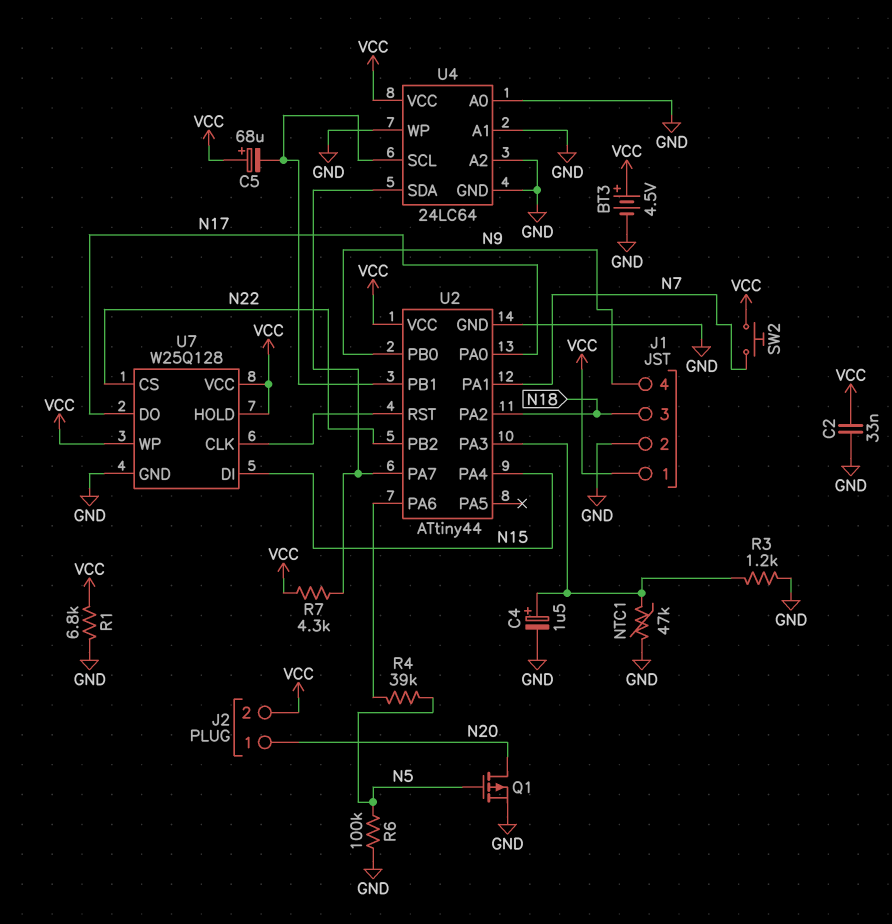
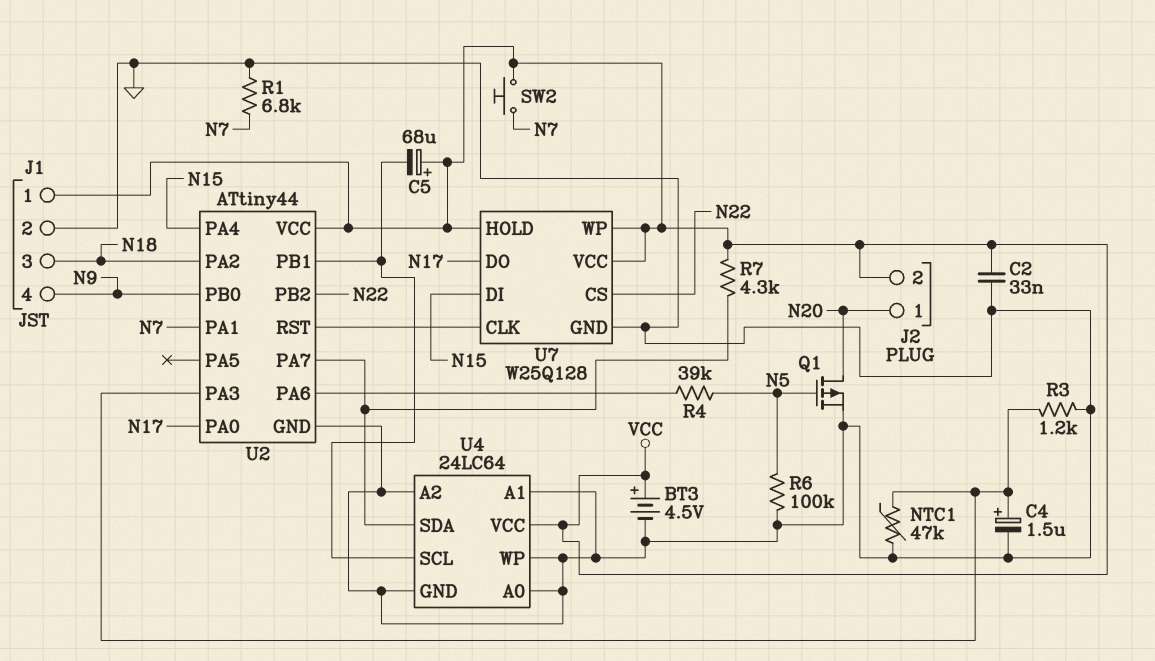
R1: 6.8k (GND, VCC) -> 6.8k (GND, N7)

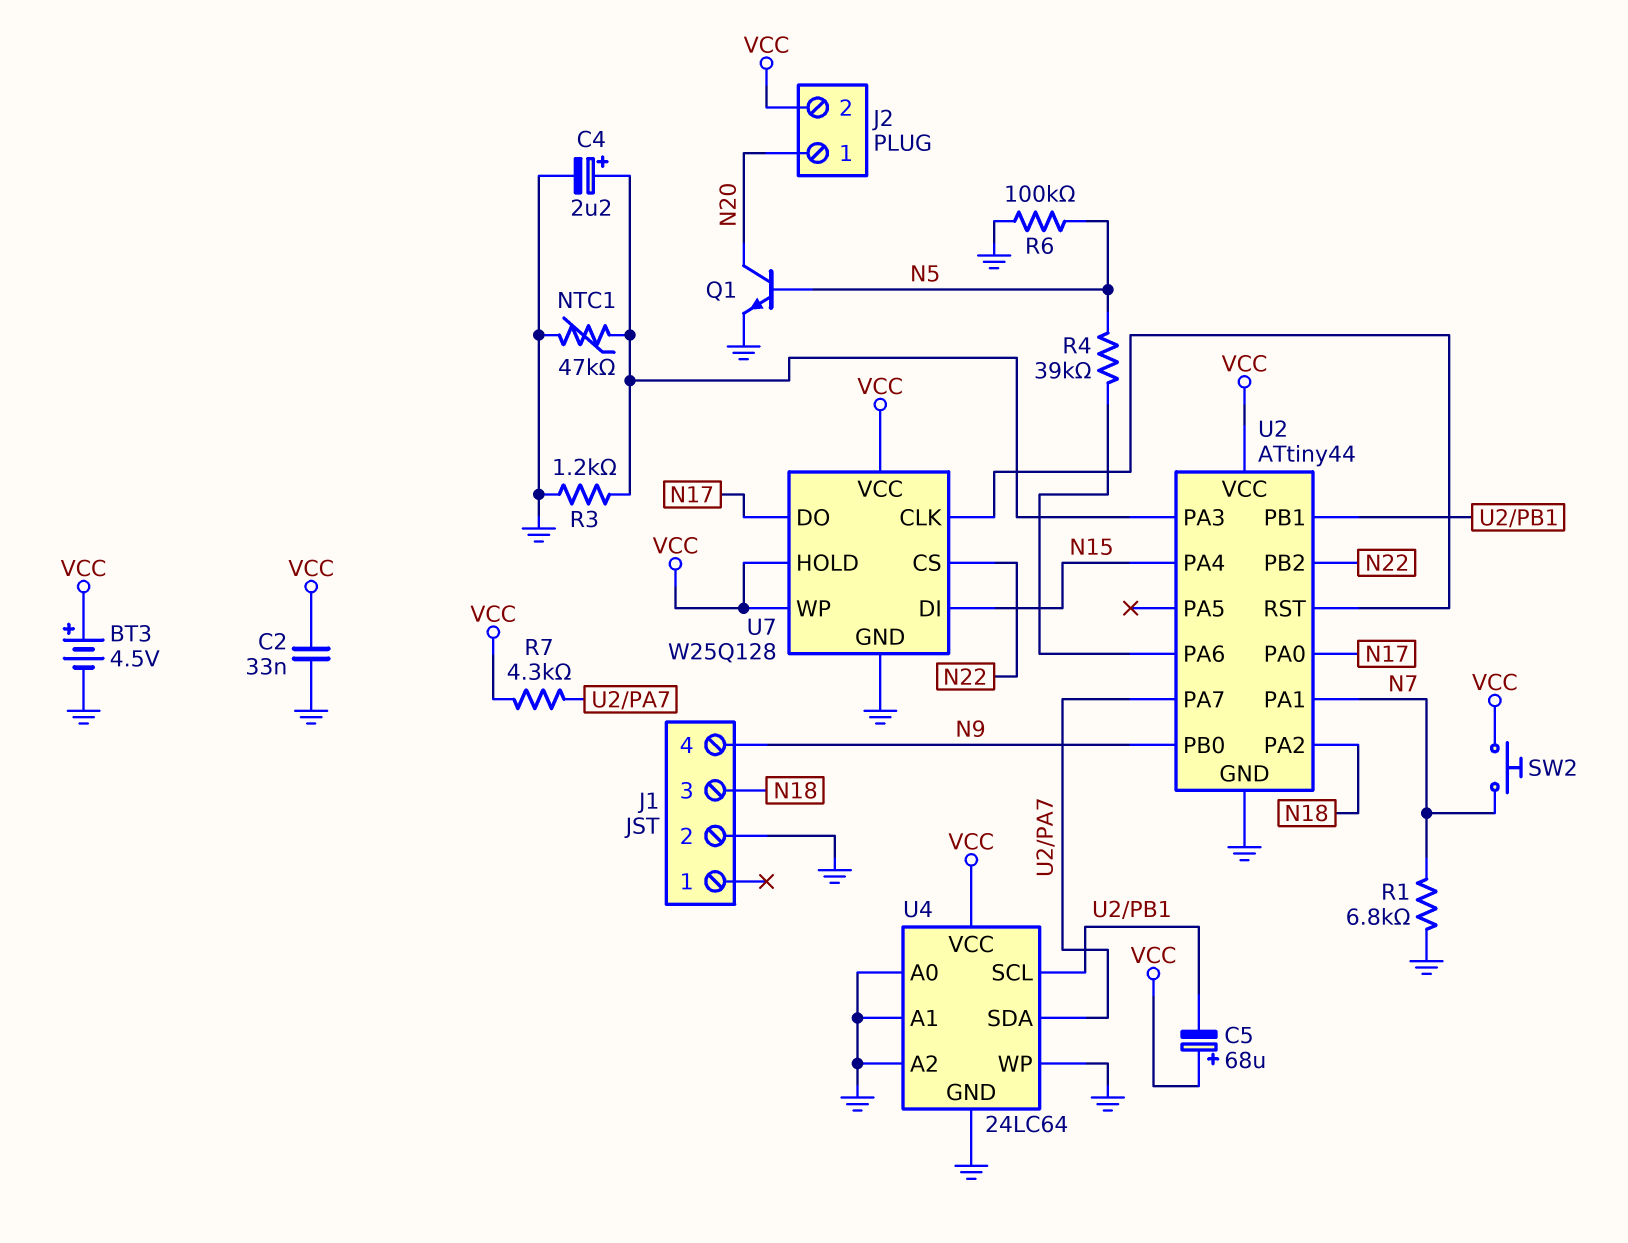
C4: 1.5uF (plus U2/PA3, minus GND) -> 2.2uF (plus U2/PA3, minus GND)
J1 pin 1: VCC -> none
Q1: PMOS (G N5, D N20, S GND) -> NPN (B N5, C N20, E GND)

